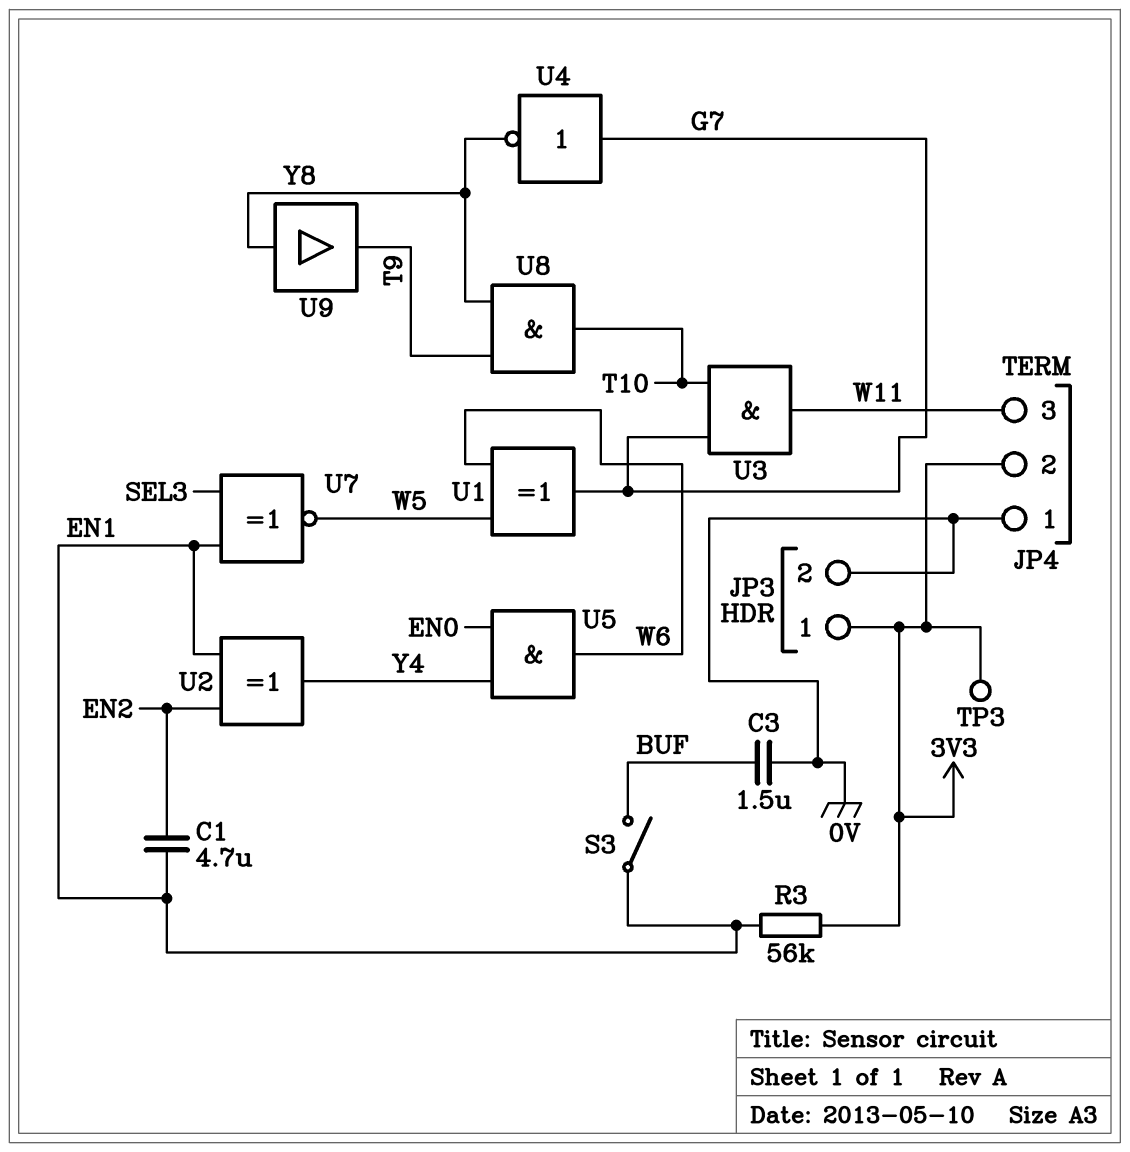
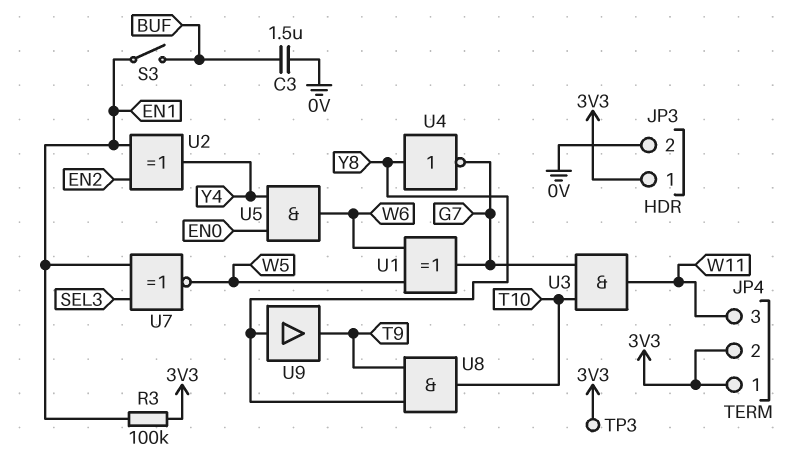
C1: 4.7uF (EN1, EN2) -> none
JP4 pin 1: 0V -> 3V3
R3: 56k (3V3, EN1) -> 100k (3V3, EN1)
U4: NOT (in G7, out Y8) -> NOT (in Y8, out G7)

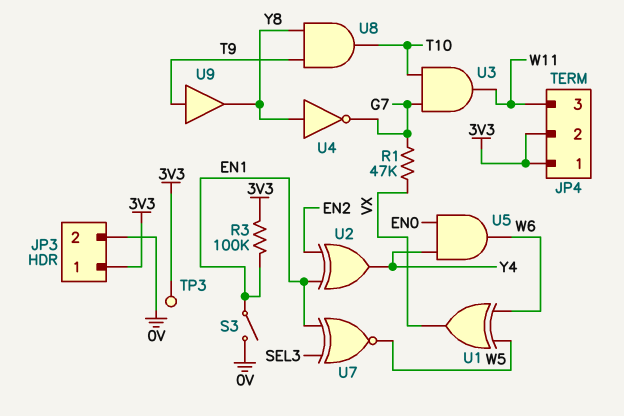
C3: 1.5uF (0V, BUF) -> none
R1: none -> 47k (G7, VX)
S3: switch (BUF, EN1) -> switch (0V, EN1)
U1: XOR (in W5, in W6, out G7) -> XOR (in W5, in W6, out VX)
U9: buffer (in Y8, out T9) -> buffer (in T9, out Y8)

